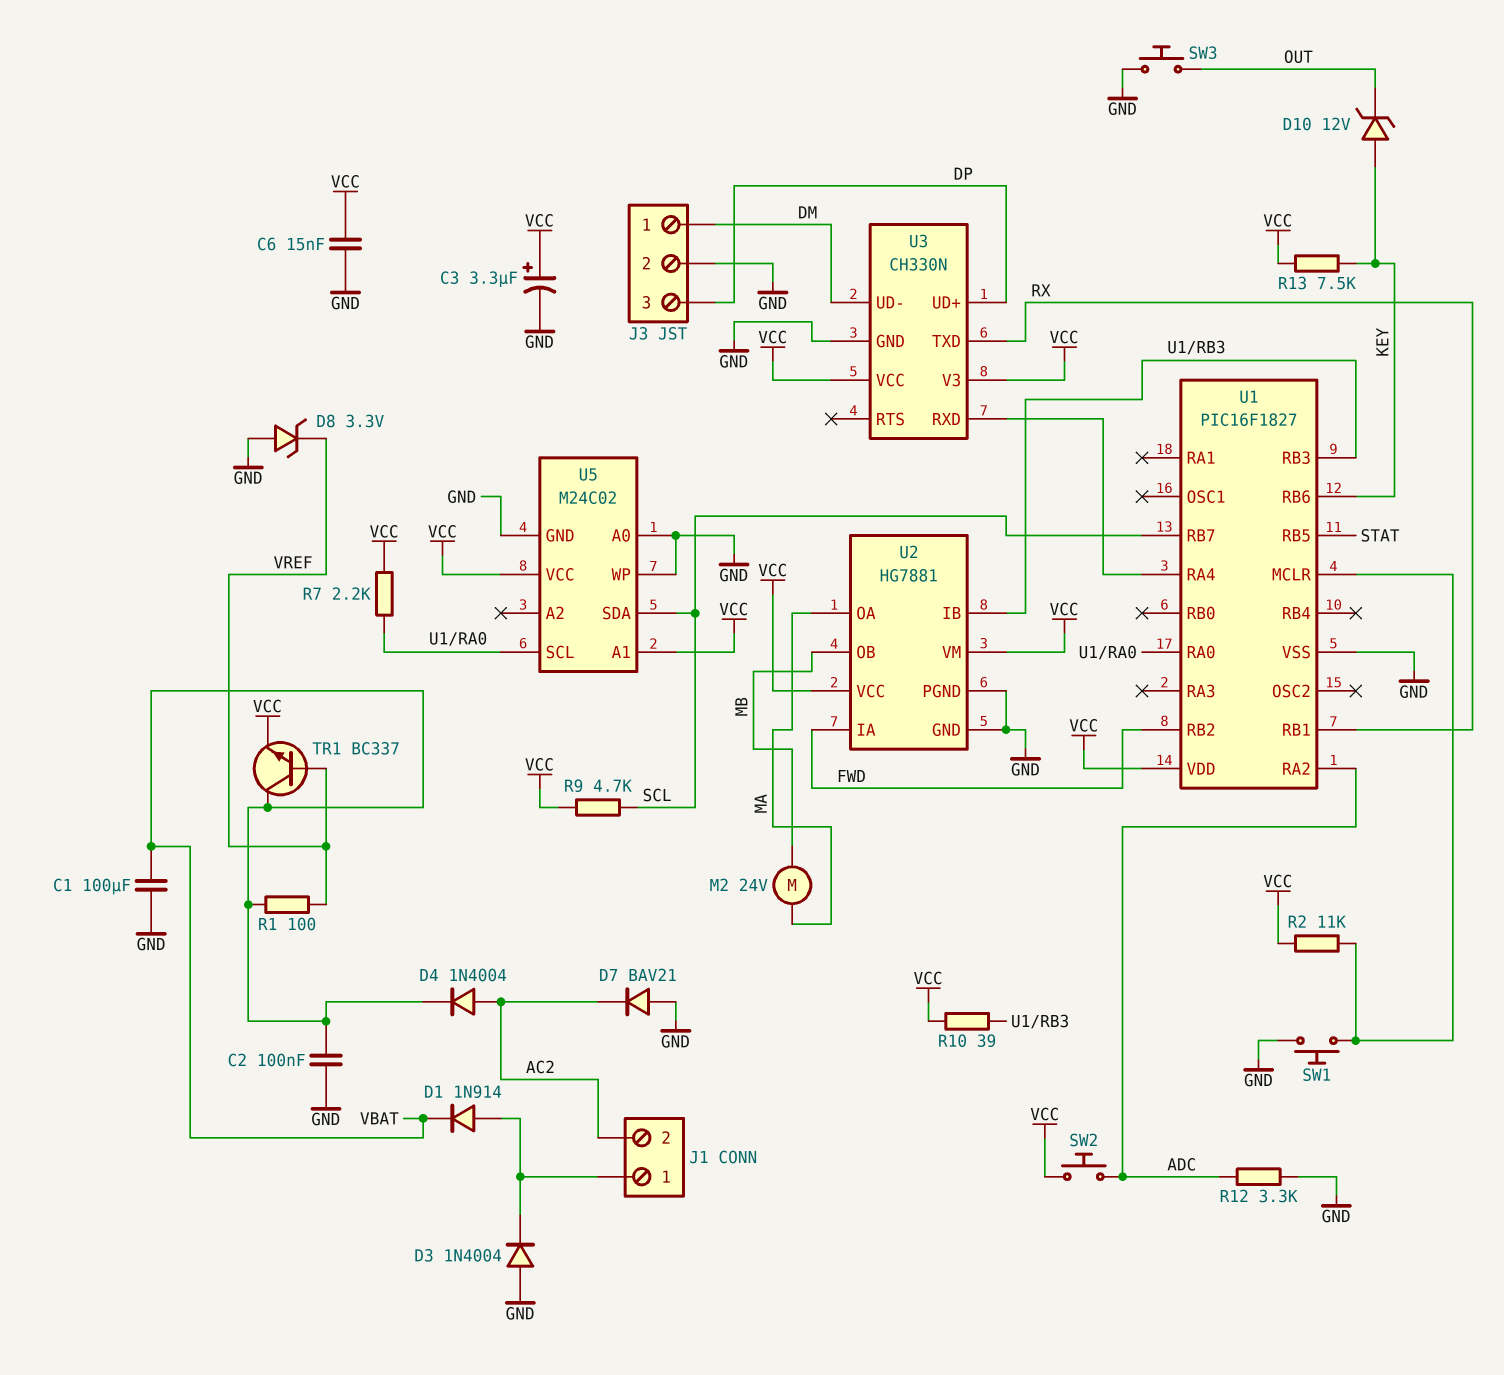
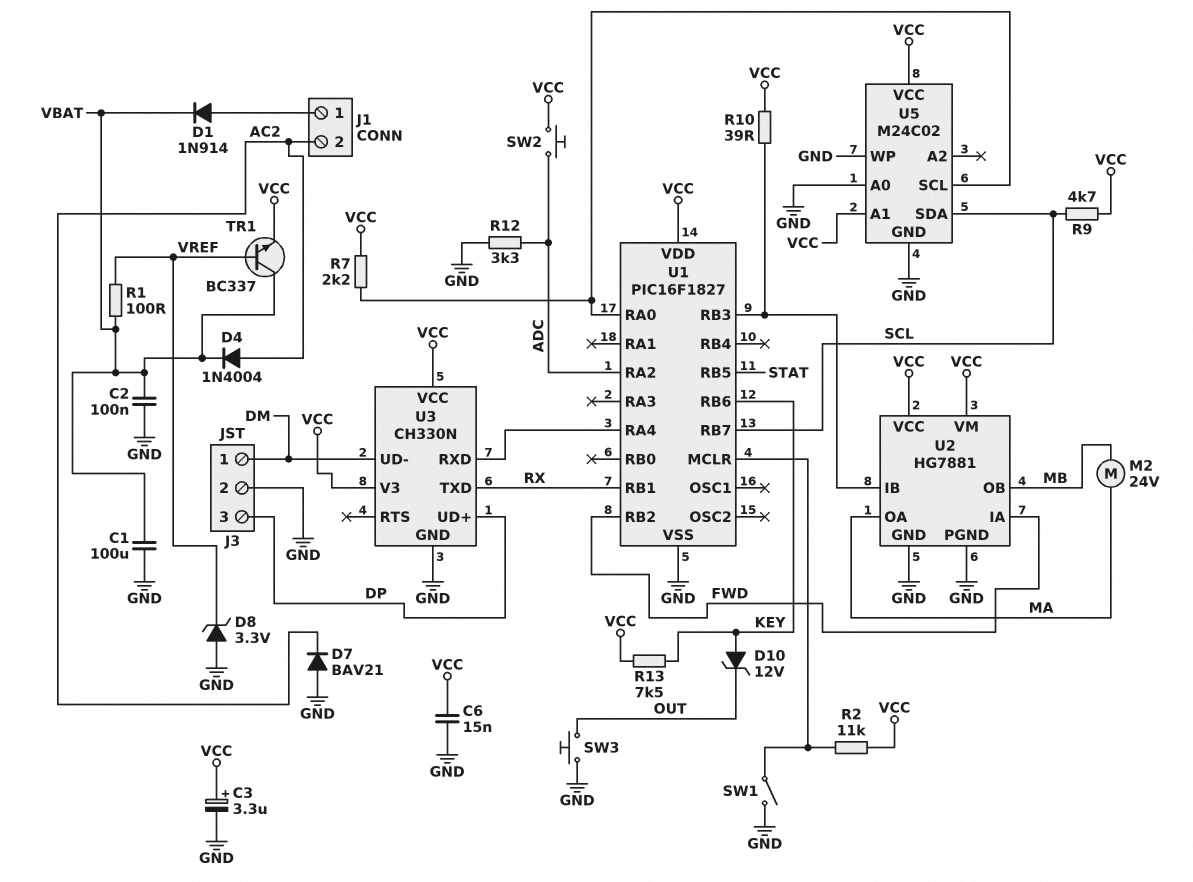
D3: diode 1N4004 (A GND, K J1/1) -> none
SW1: button (GND, U1/MCLR) -> switch (GND, U1/MCLR)

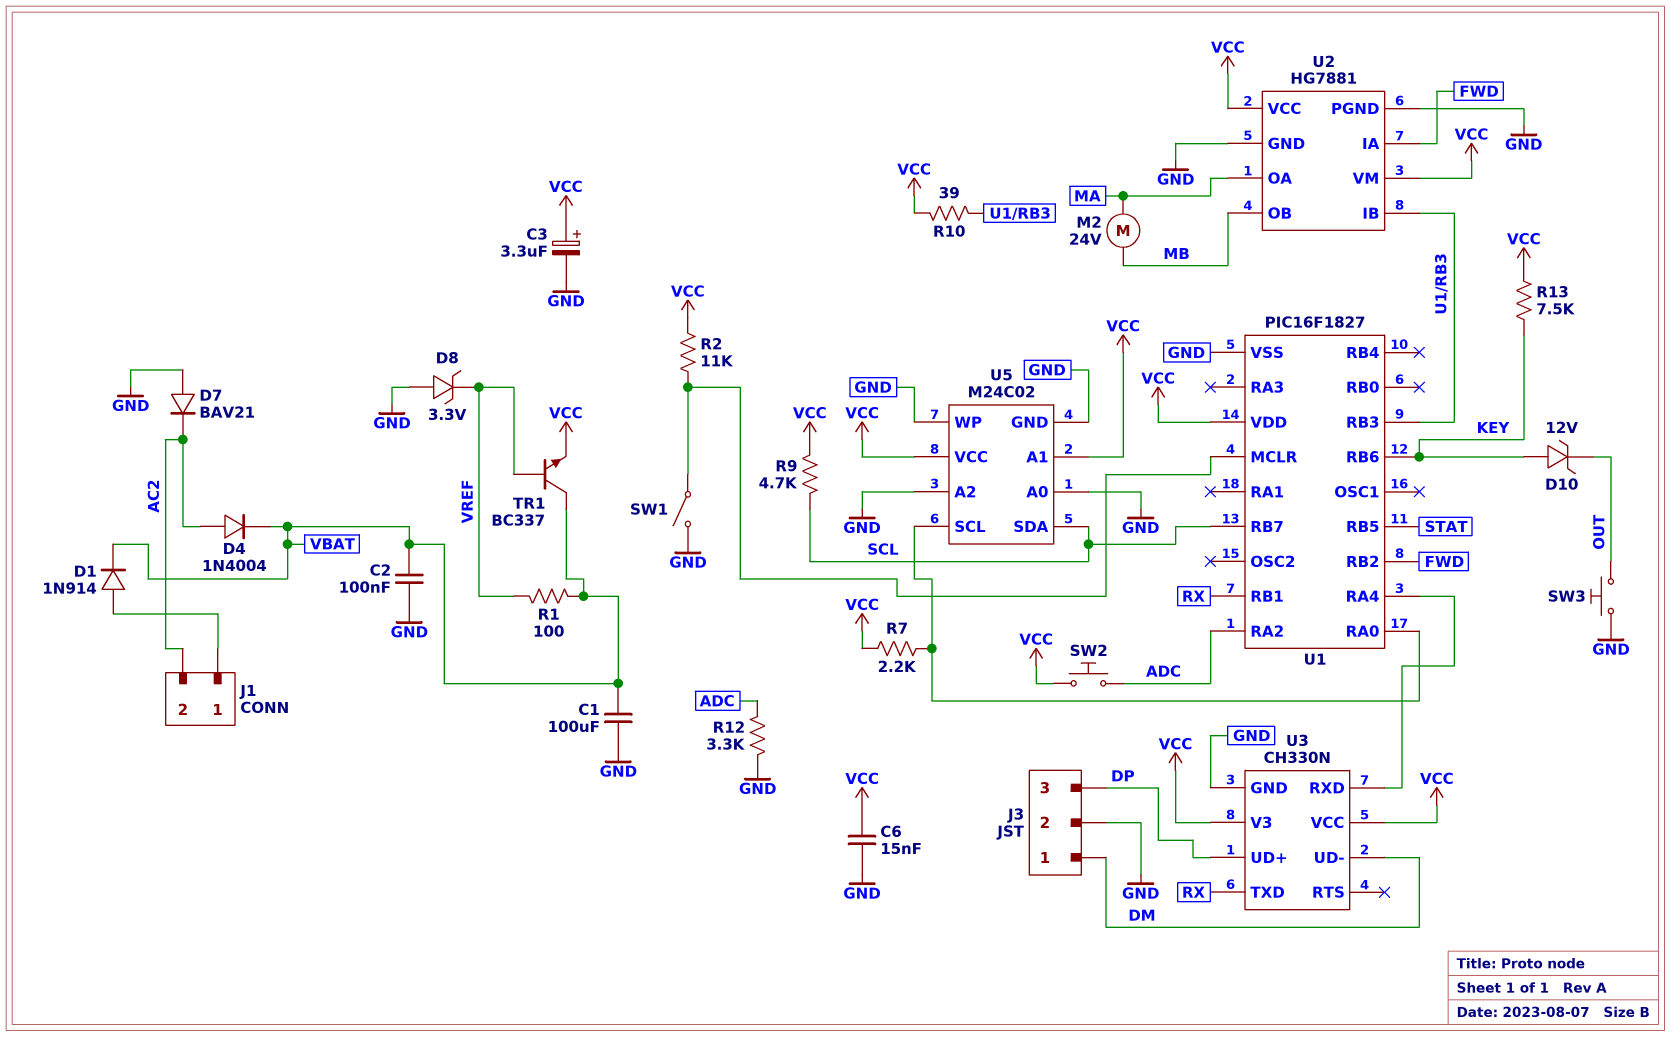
U5 pin A2: none -> GND

